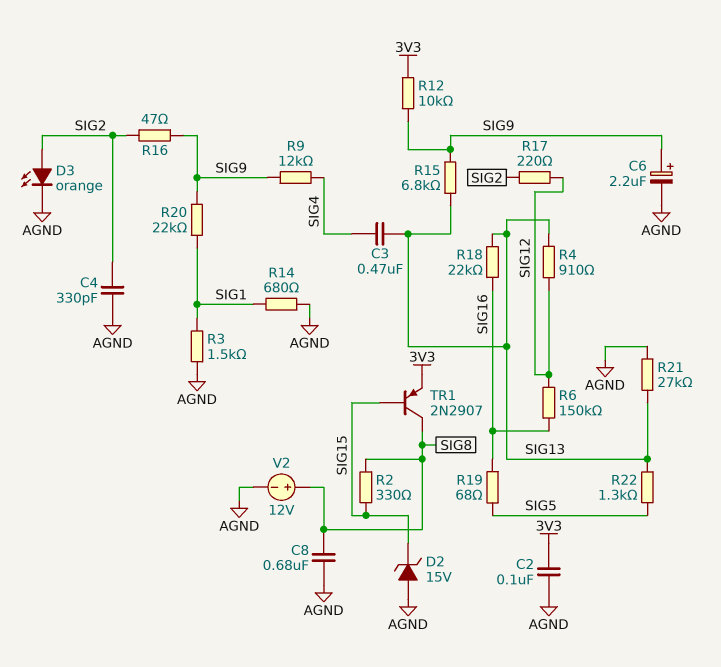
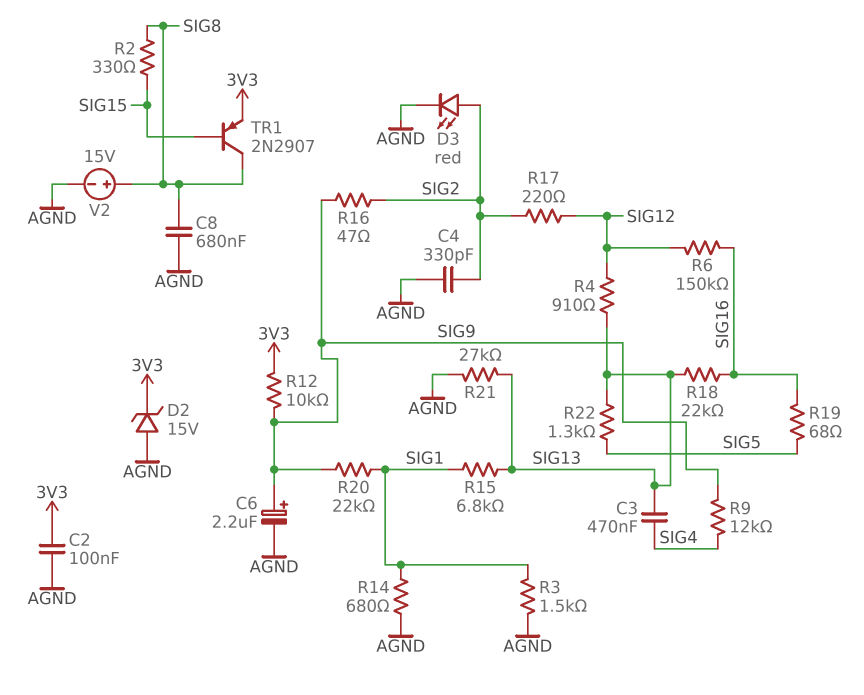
D2: zener 15V (A AGND, K SIG15) -> zener 15V (A AGND, K 3V3)
D3: LED orange (A SIG2, K AGND) -> LED red (A SIG2, K AGND)
R15: 6.8k (SIG9, SIG13) -> 6.8k (SIG1, SIG13)
V2: 12V (plus SIG8, minus AGND) -> 15V (plus SIG8, minus AGND)

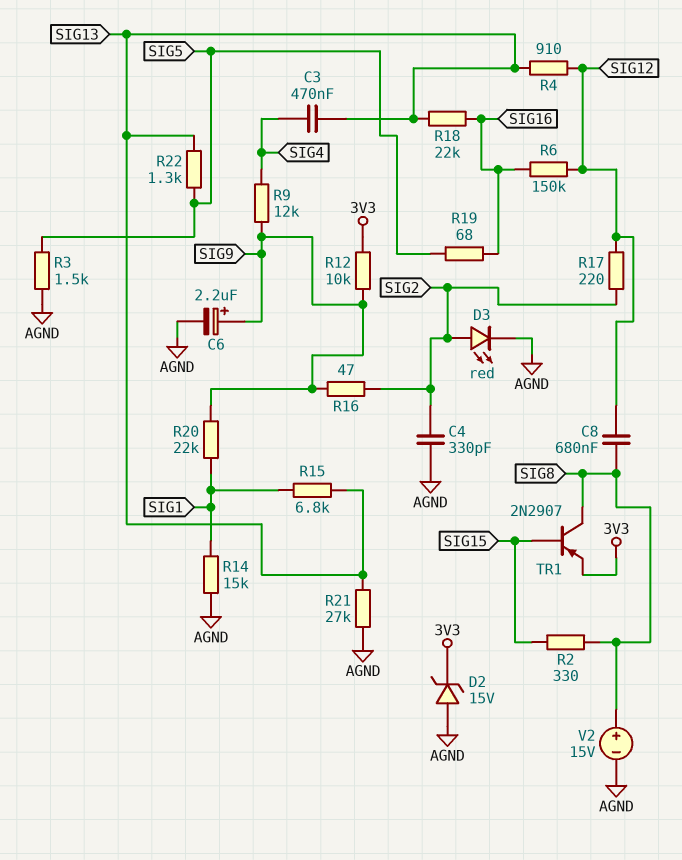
C2: 100nF (3V3, AGND) -> none
C8: 680nF (AGND, SIG8) -> 680nF (SIG8, SIG12)
R3: 1.5k (AGND, SIG1) -> 1.5k (AGND, SIG5)
R14: 680 (AGND, SIG1) -> 15k (AGND, SIG1)

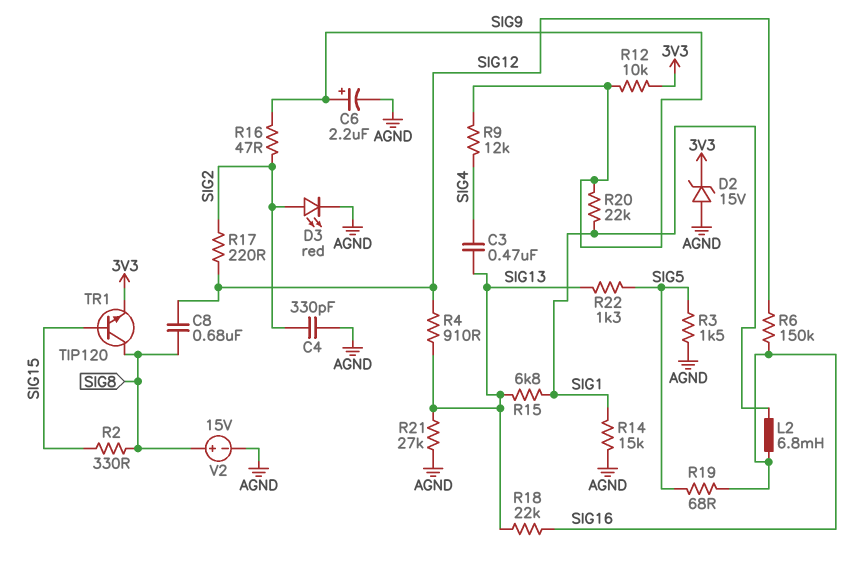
L2: none -> 6.8mH (SIG1, SIG16)
TR1: PNP 2N2907 (B SIG15, C SIG8, E 3V3) -> NPN TIP120 (B SIG15, C SIG8, E 3V3)

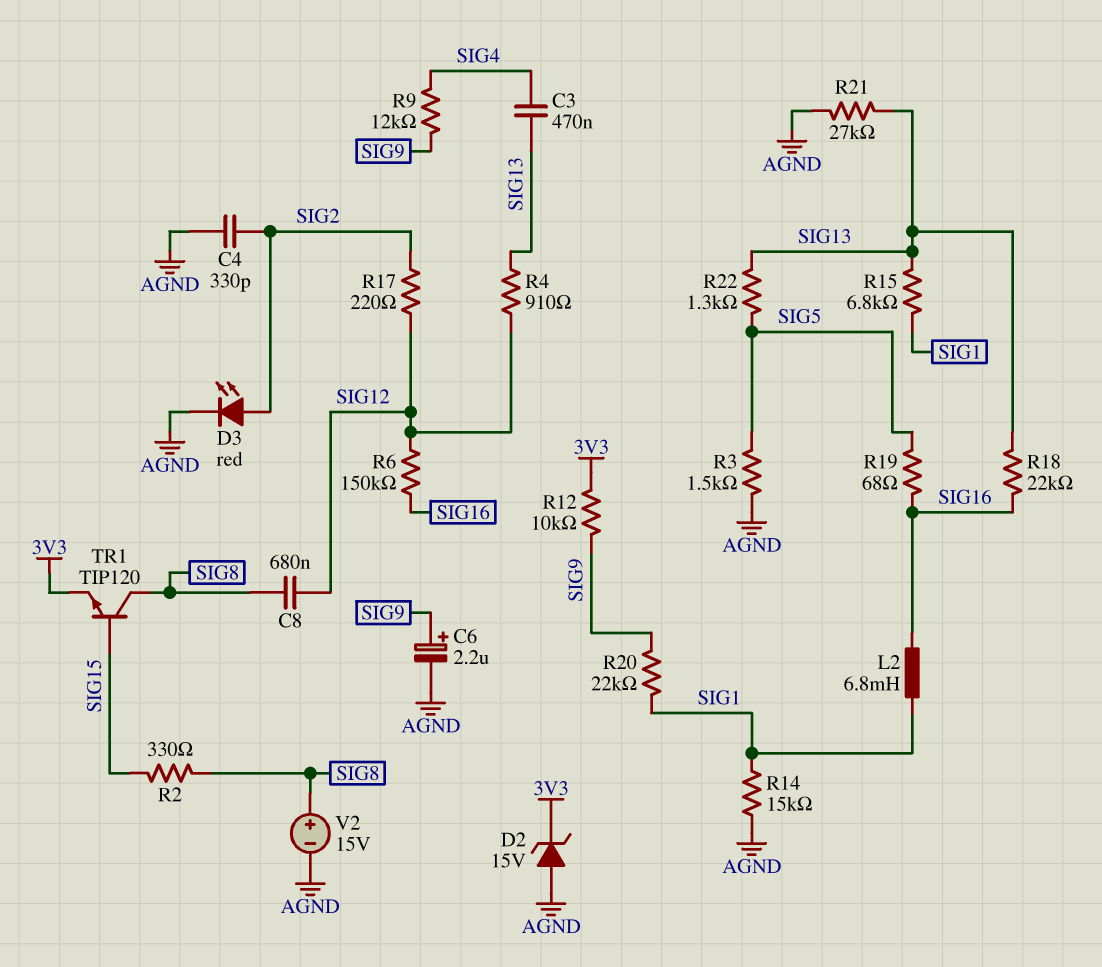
R16: 47 (SIG2, SIG9) -> none

